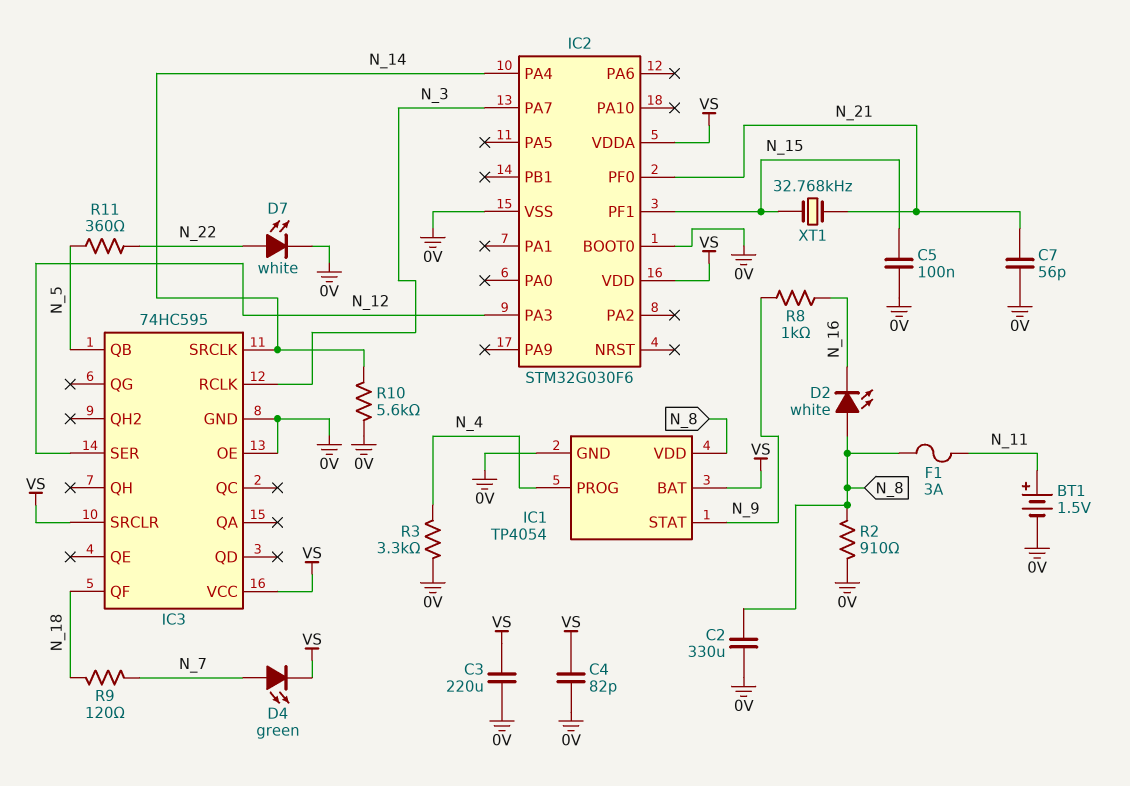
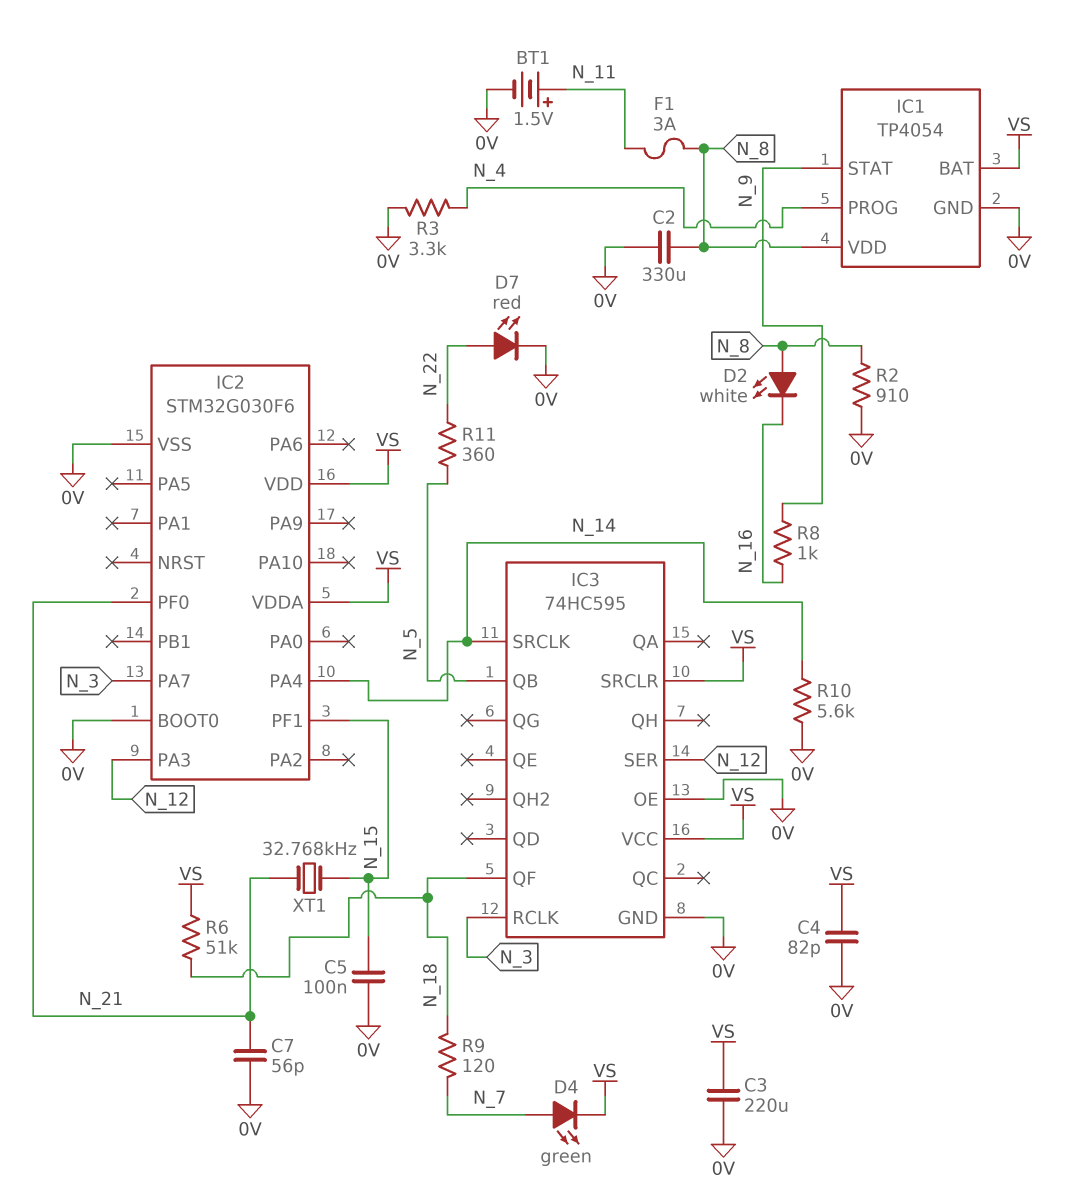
D7: LED white (A N_22, K 0V) -> LED red (A N_22, K 0V)
R6: none -> 51k (N_18, VS)

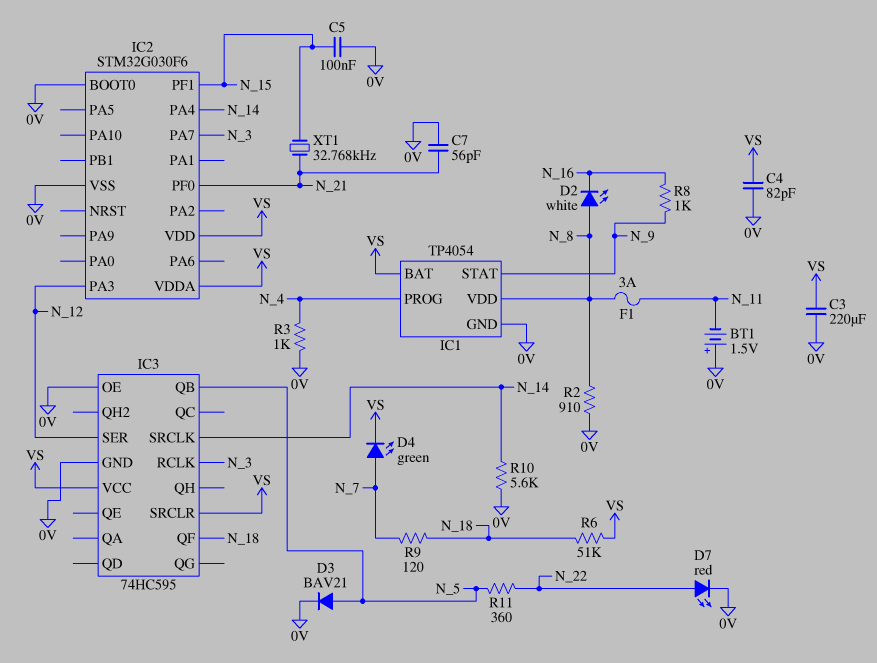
BT1: 1.5V (plus N_11, minus 0V) -> 1.5V (plus 0V, minus N_11)
C2: 330uF (0V, N_8) -> none
D3: none -> diode BAV21 (A N_5, K 0V)
R3: 3.3k (0V, N_4) -> 1k (0V, N_4)

